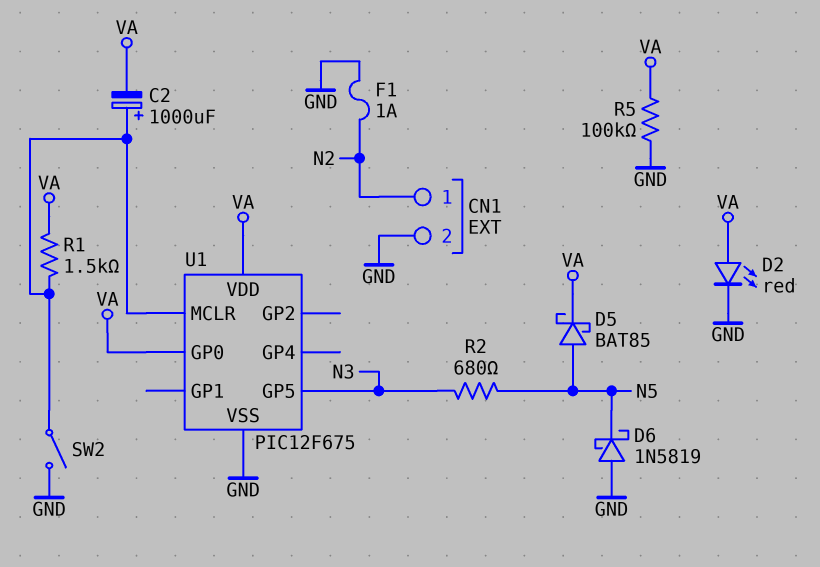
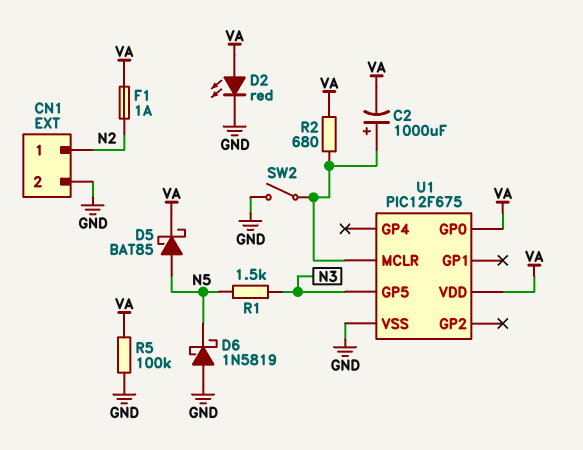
F1: 1A (GND, N2) -> 1A (N2, VA)
R1: 1.5k (U1/MCLR, VA) -> 1.5k (N3, N5)
R2: 680 (N3, N5) -> 680 (U1/MCLR, VA)

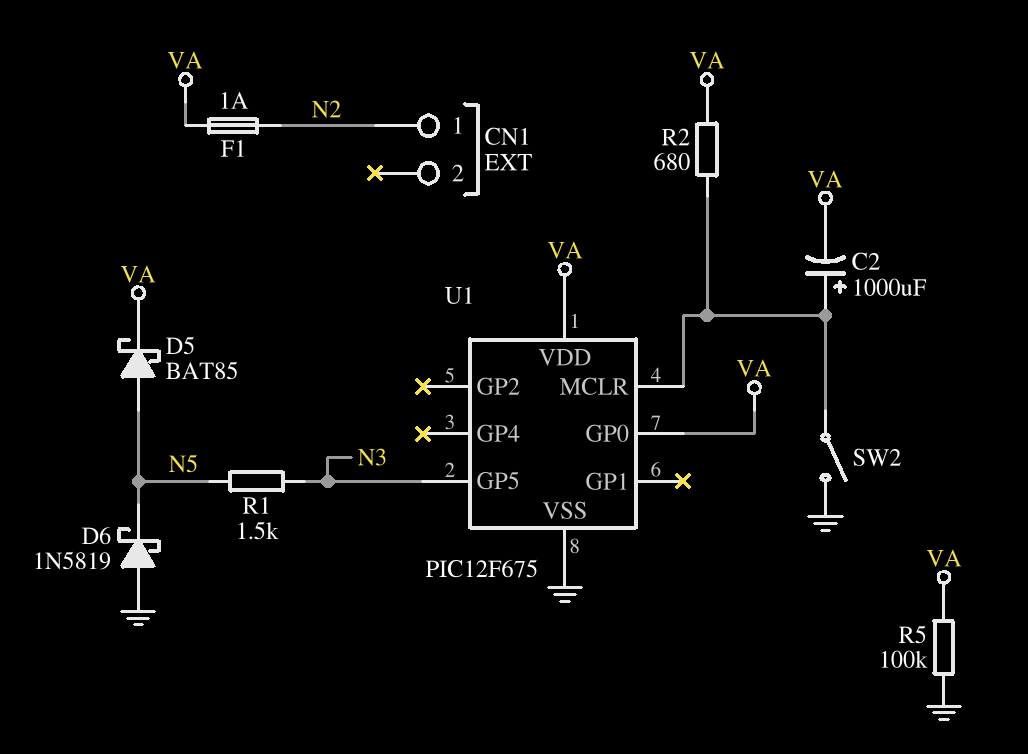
CN1 pin 2: GND -> none
D2: LED red (A VA, K GND) -> none

